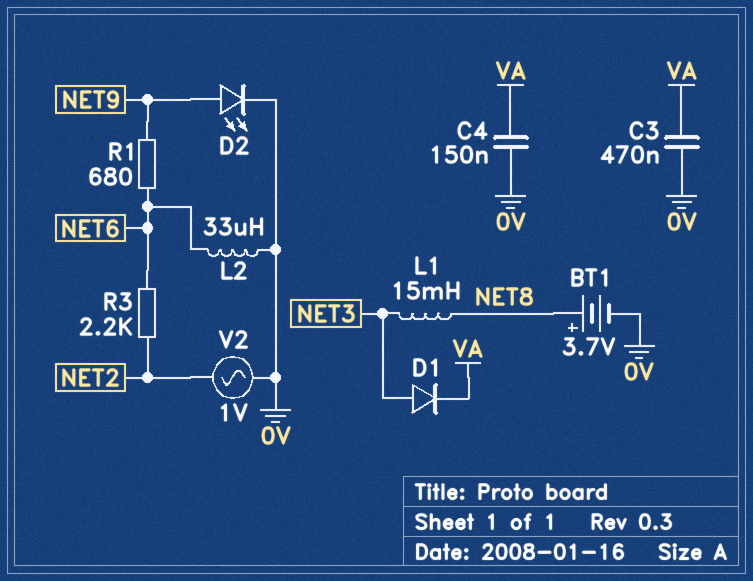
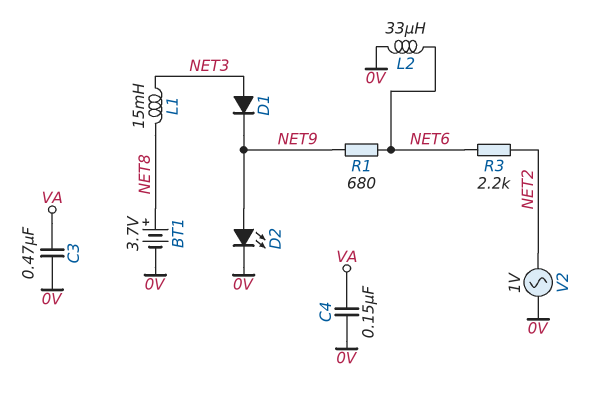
D1: diode (A NET3, K VA) -> diode (A NET3, K NET9)

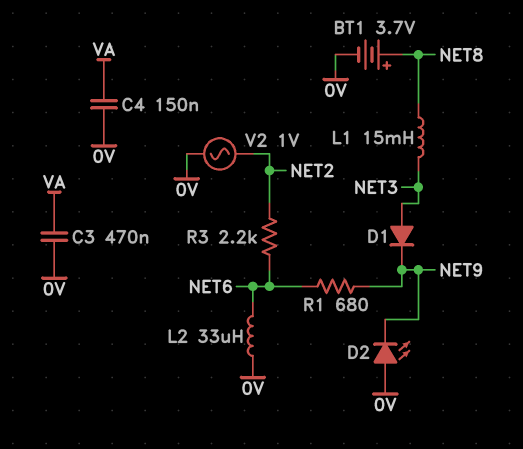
D2: LED (A NET9, K 0V) -> LED (A 0V, K NET9)

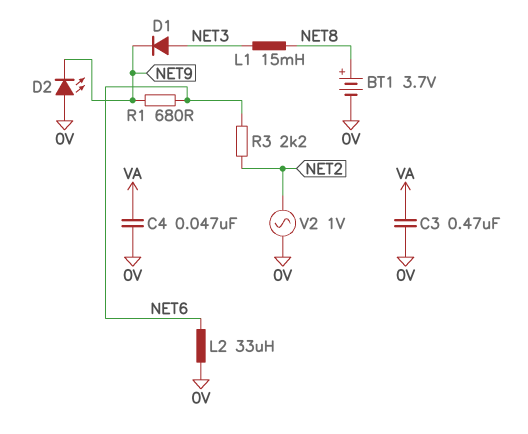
C4: 150nF (0V, VA) -> 47nF (0V, VA)

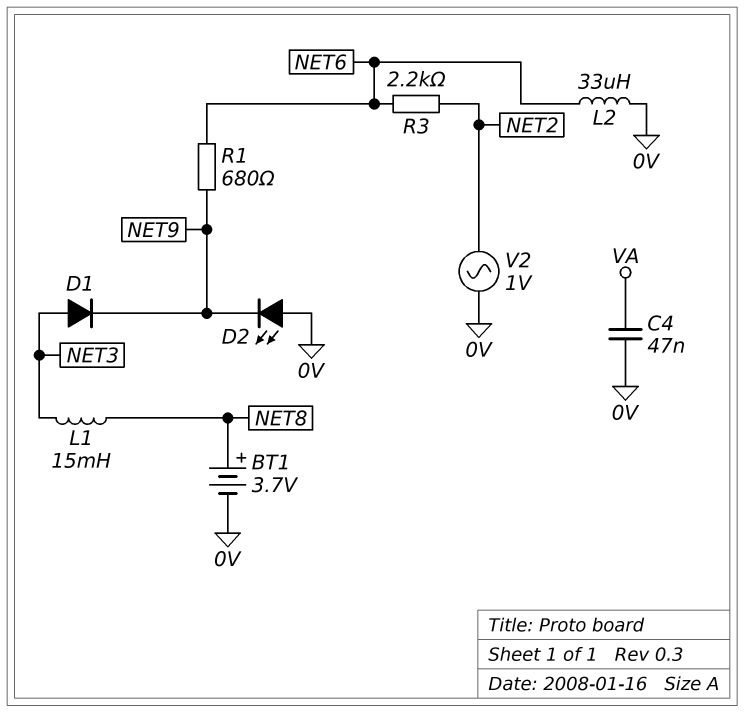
C3: 470nF (0V, VA) -> none

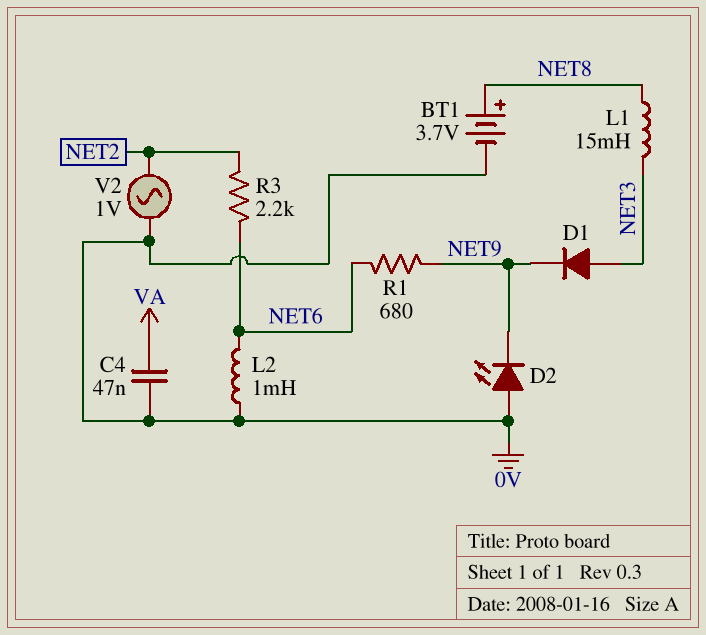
L2: 33uH (0V, NET6) -> 1mH (0V, NET6)

